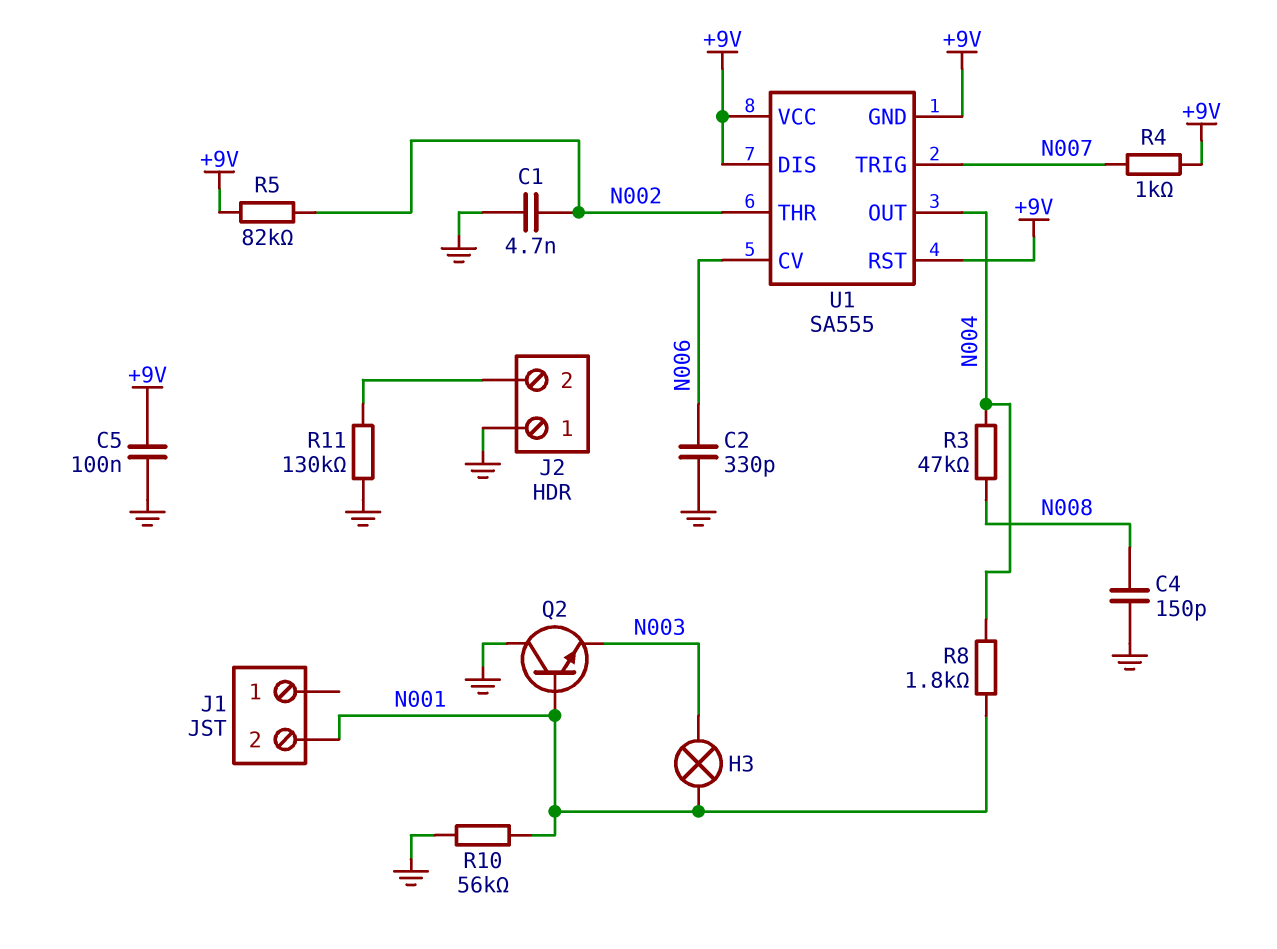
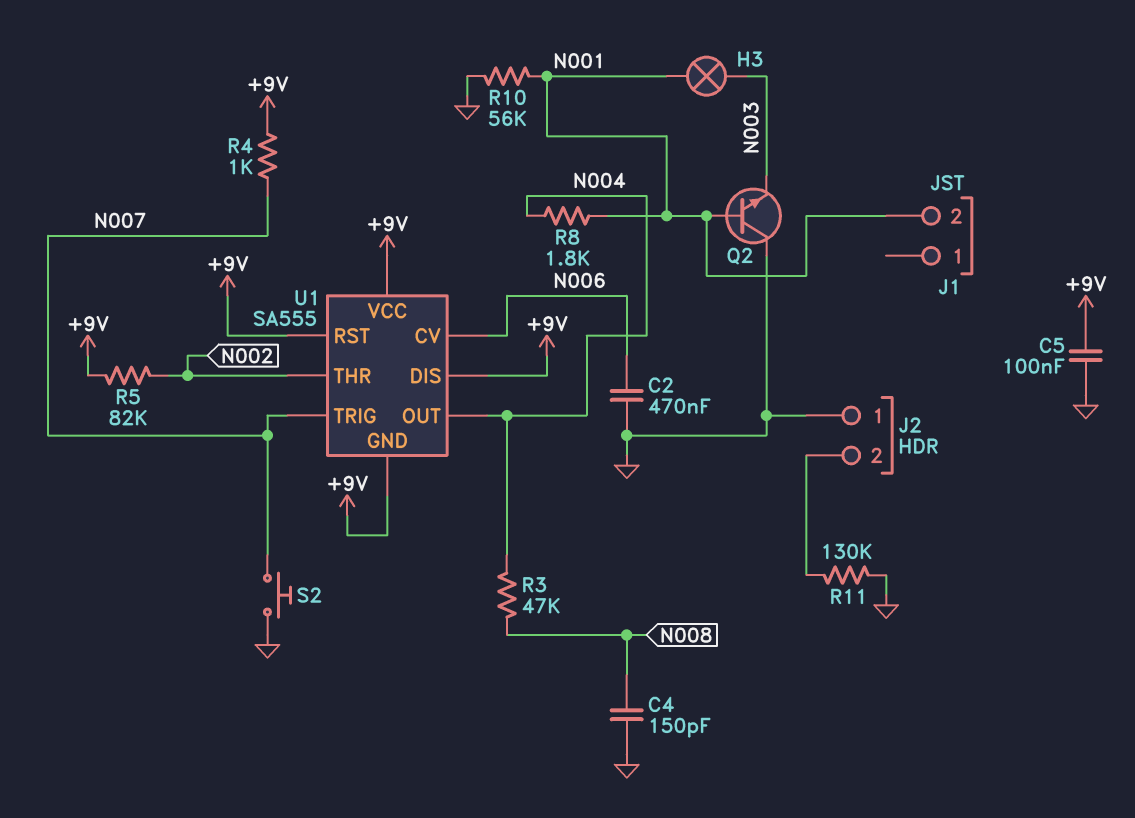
C1: 4.7nF (GND, N002) -> none
C2: 330pF (GND, N006) -> 470nF (GND, N006)
S2: none -> button (GND, N007)

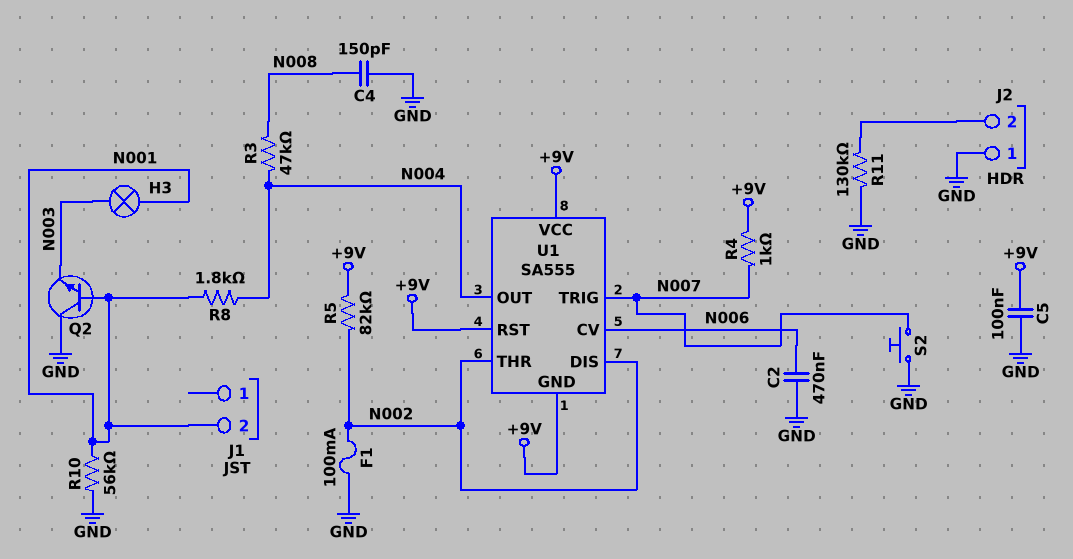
F1: none -> 100mA (GND, N002)
U1 pin DIS: +9V -> N002

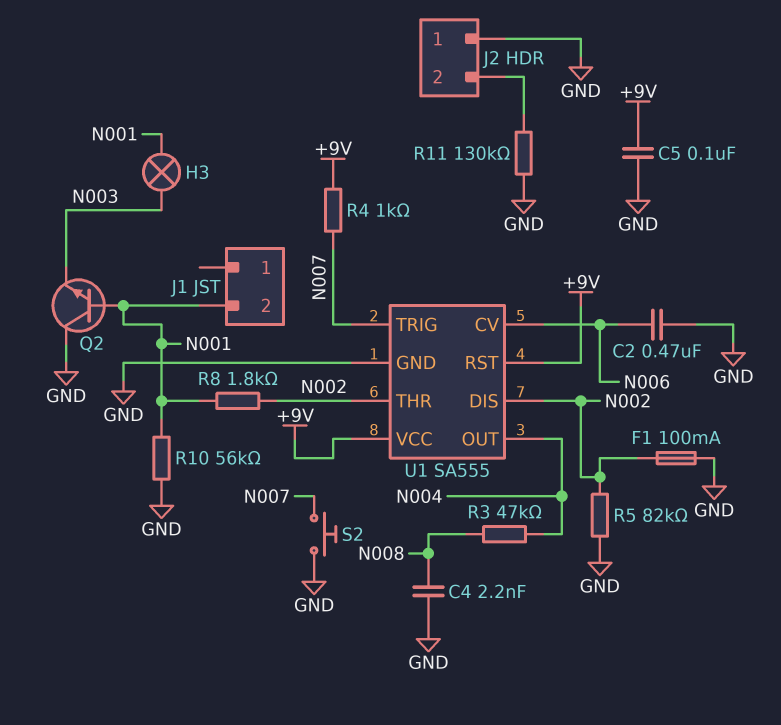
C4: 150pF (GND, N008) -> 2.2nF (GND, N008)
R5: 82k (+9V, N002) -> 82k (GND, N002)
R8: 1.8k (N001, N004) -> 1.8k (N001, N002)
U1 pin GND: +9V -> GND

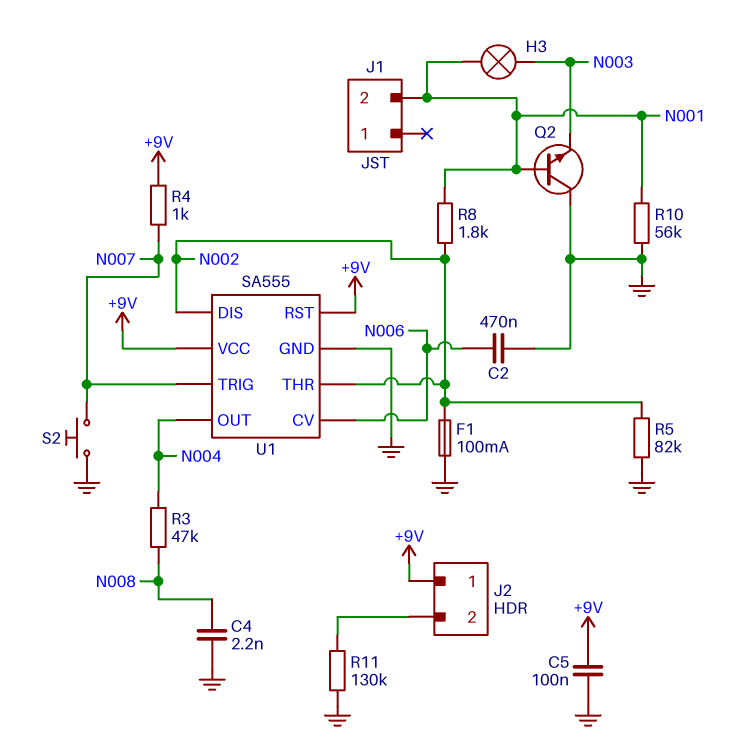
J2 pin 1: GND -> +9V

